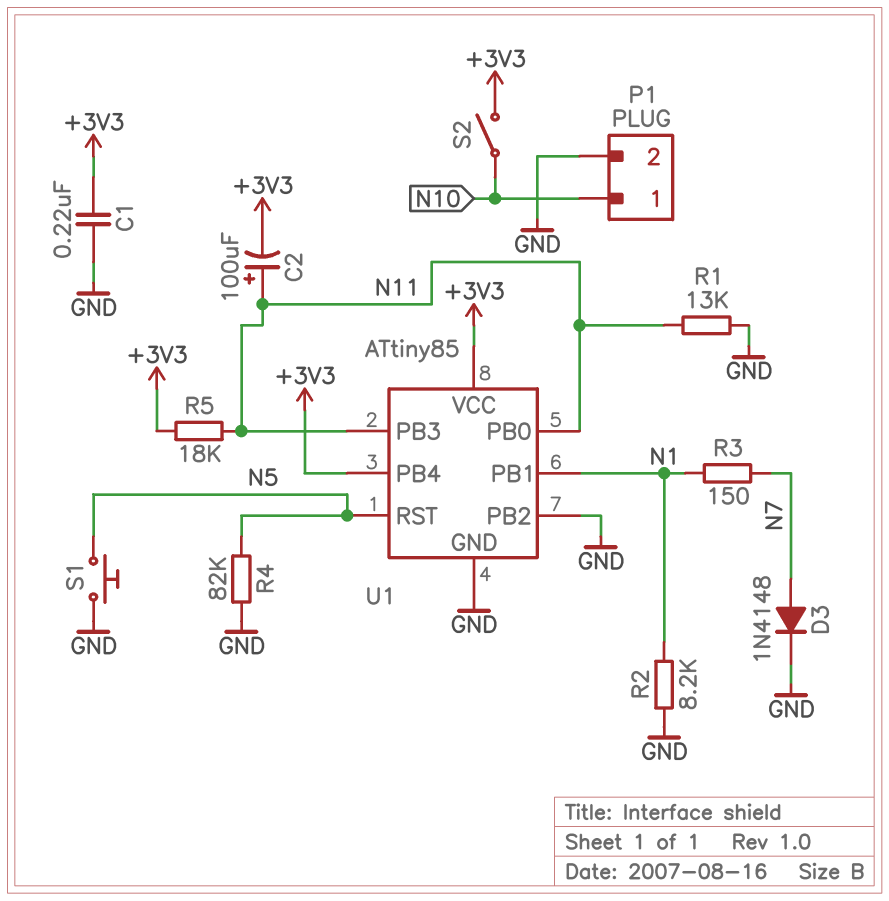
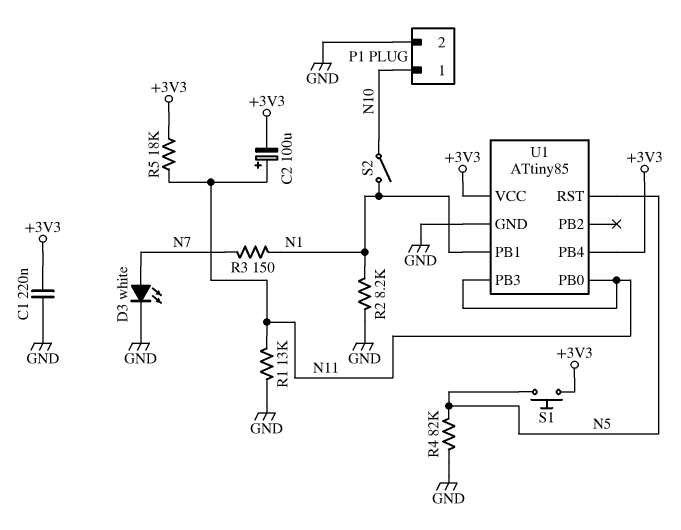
D3: diode 1N4148 (A N7, K GND) -> LED white (A N7, K GND)
S1: button (GND, N5) -> button (+3V3, N5)
S2: switch (+3V3, N10) -> switch (N1, N10)
U1 pin PB2: GND -> none

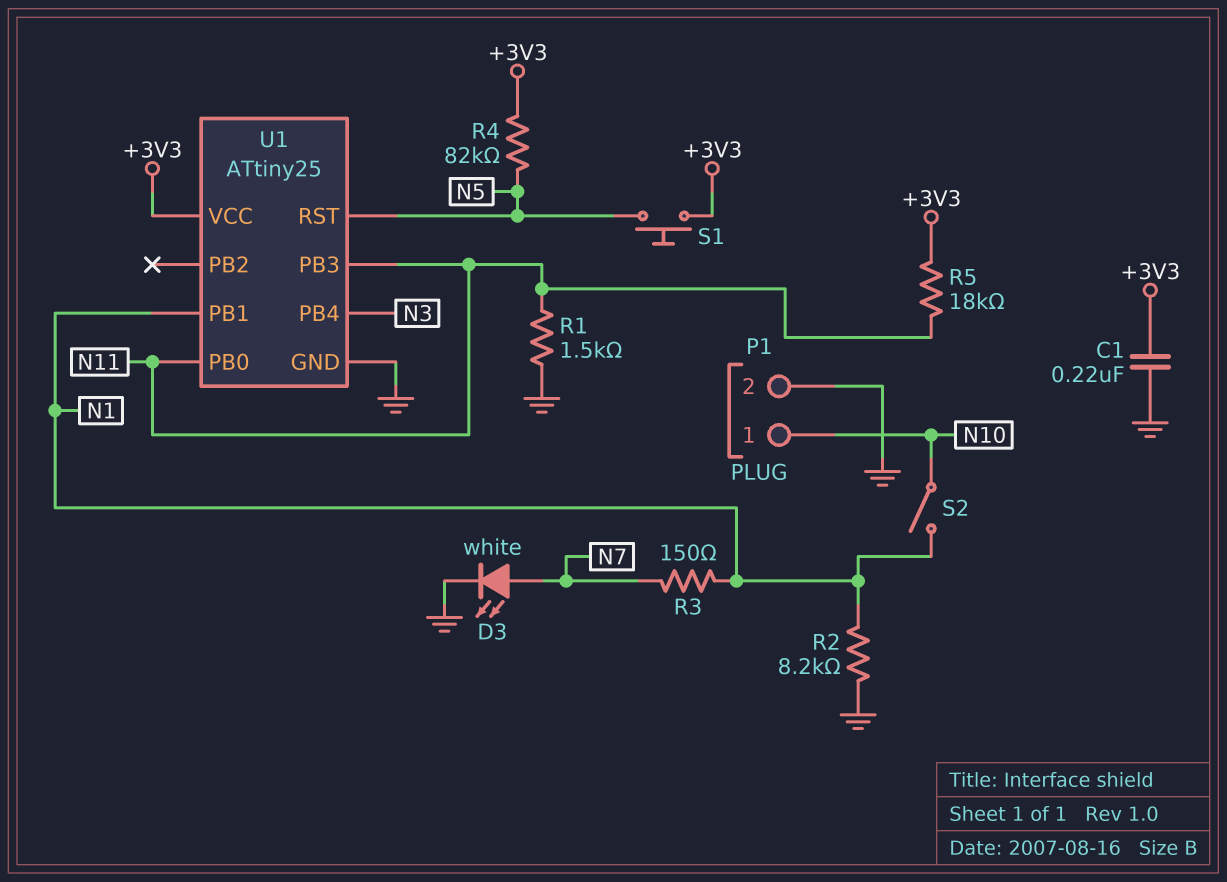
C2: 100uF (plus N11, minus +3V3) -> none
R1: 13k (GND, N11) -> 1.5k (GND, N11)
R4: 82k (GND, N5) -> 82k (+3V3, N5)
U1: ATtiny85 -> ATtiny25
U1 pin PB4: +3V3 -> N3

